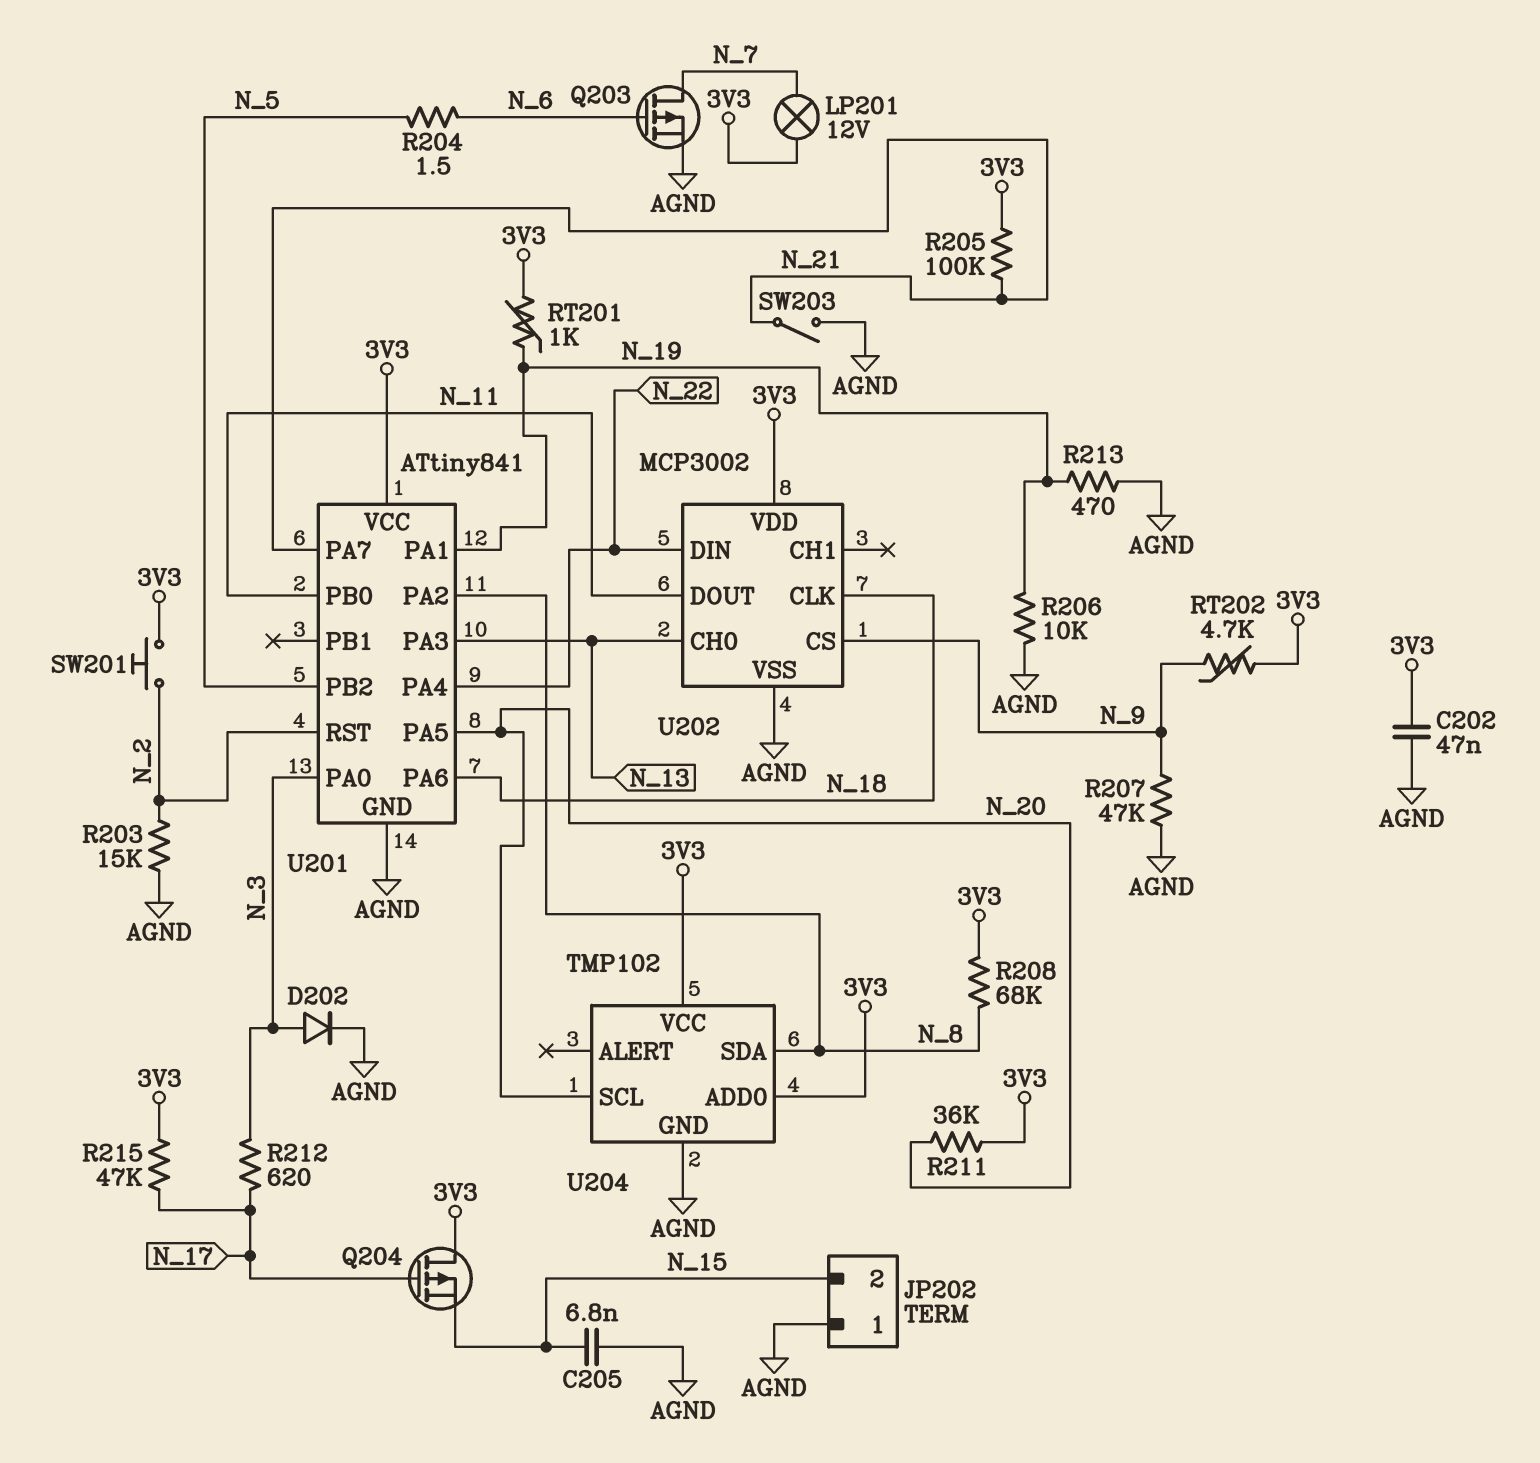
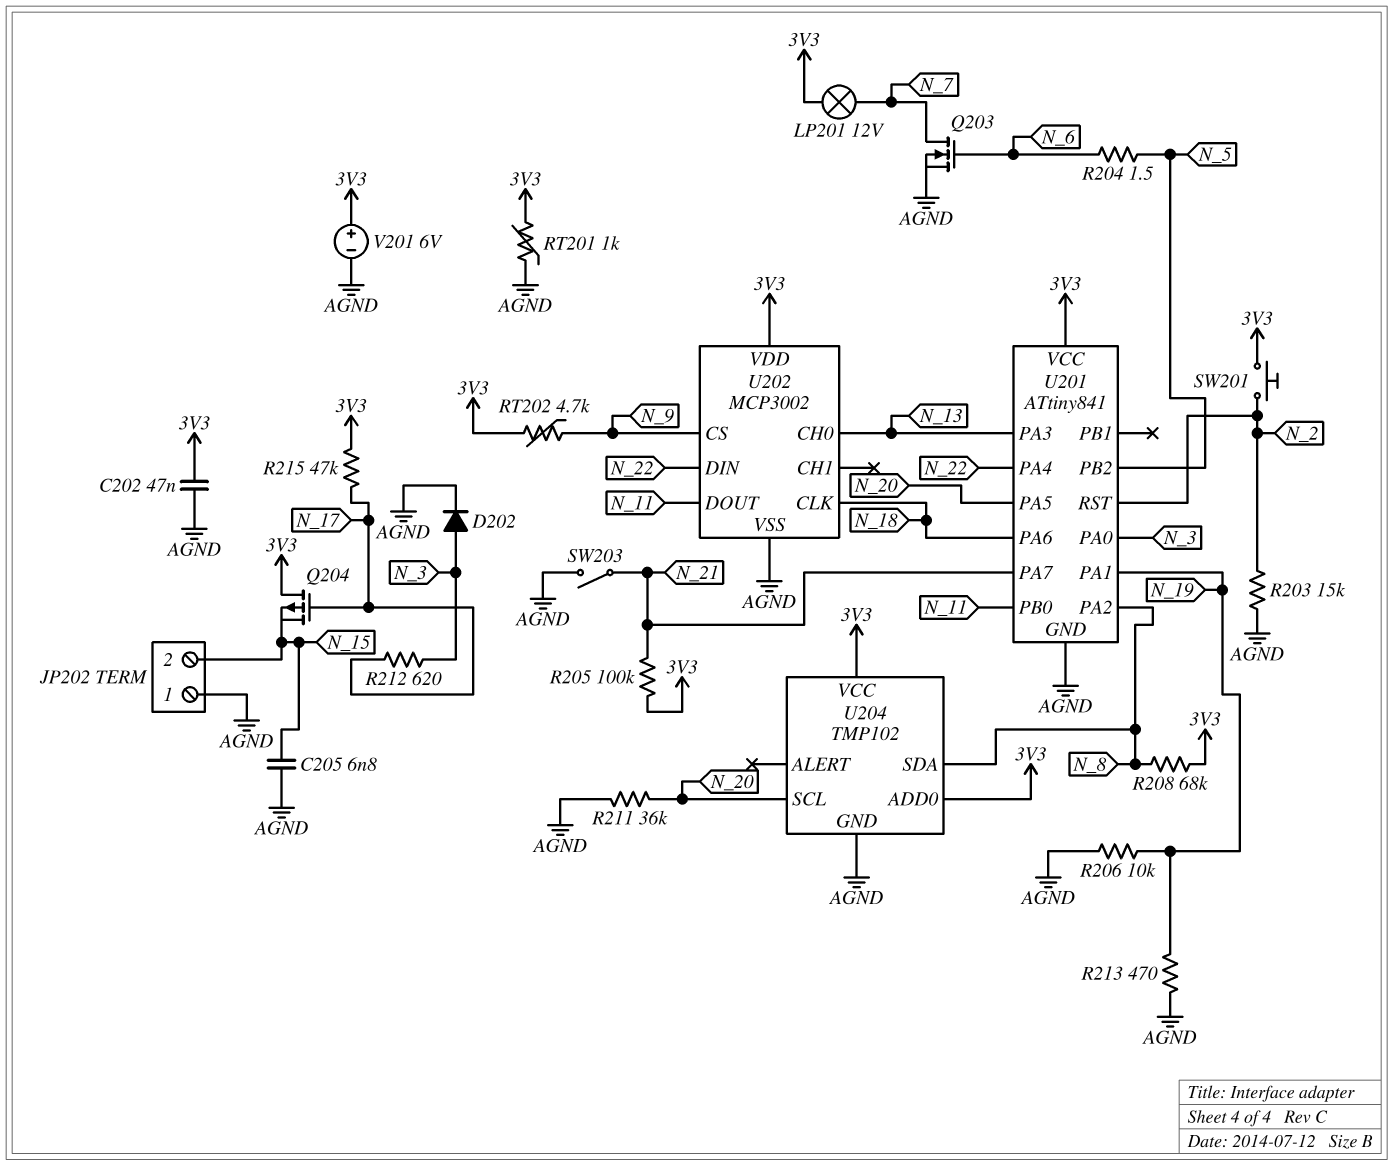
Q203: PMOS (G N_6, D N_7, S AGND) -> NMOS (G N_6, D N_7, S AGND)
R207: 47k (AGND, N_9) -> none
R211: 36k (3V3, N_20) -> 36k (AGND, N_20)
RT201: 1k (3V3, N_19) -> 1k (3V3, AGND)
V201: none -> 6V (plus 3V3, minus AGND)

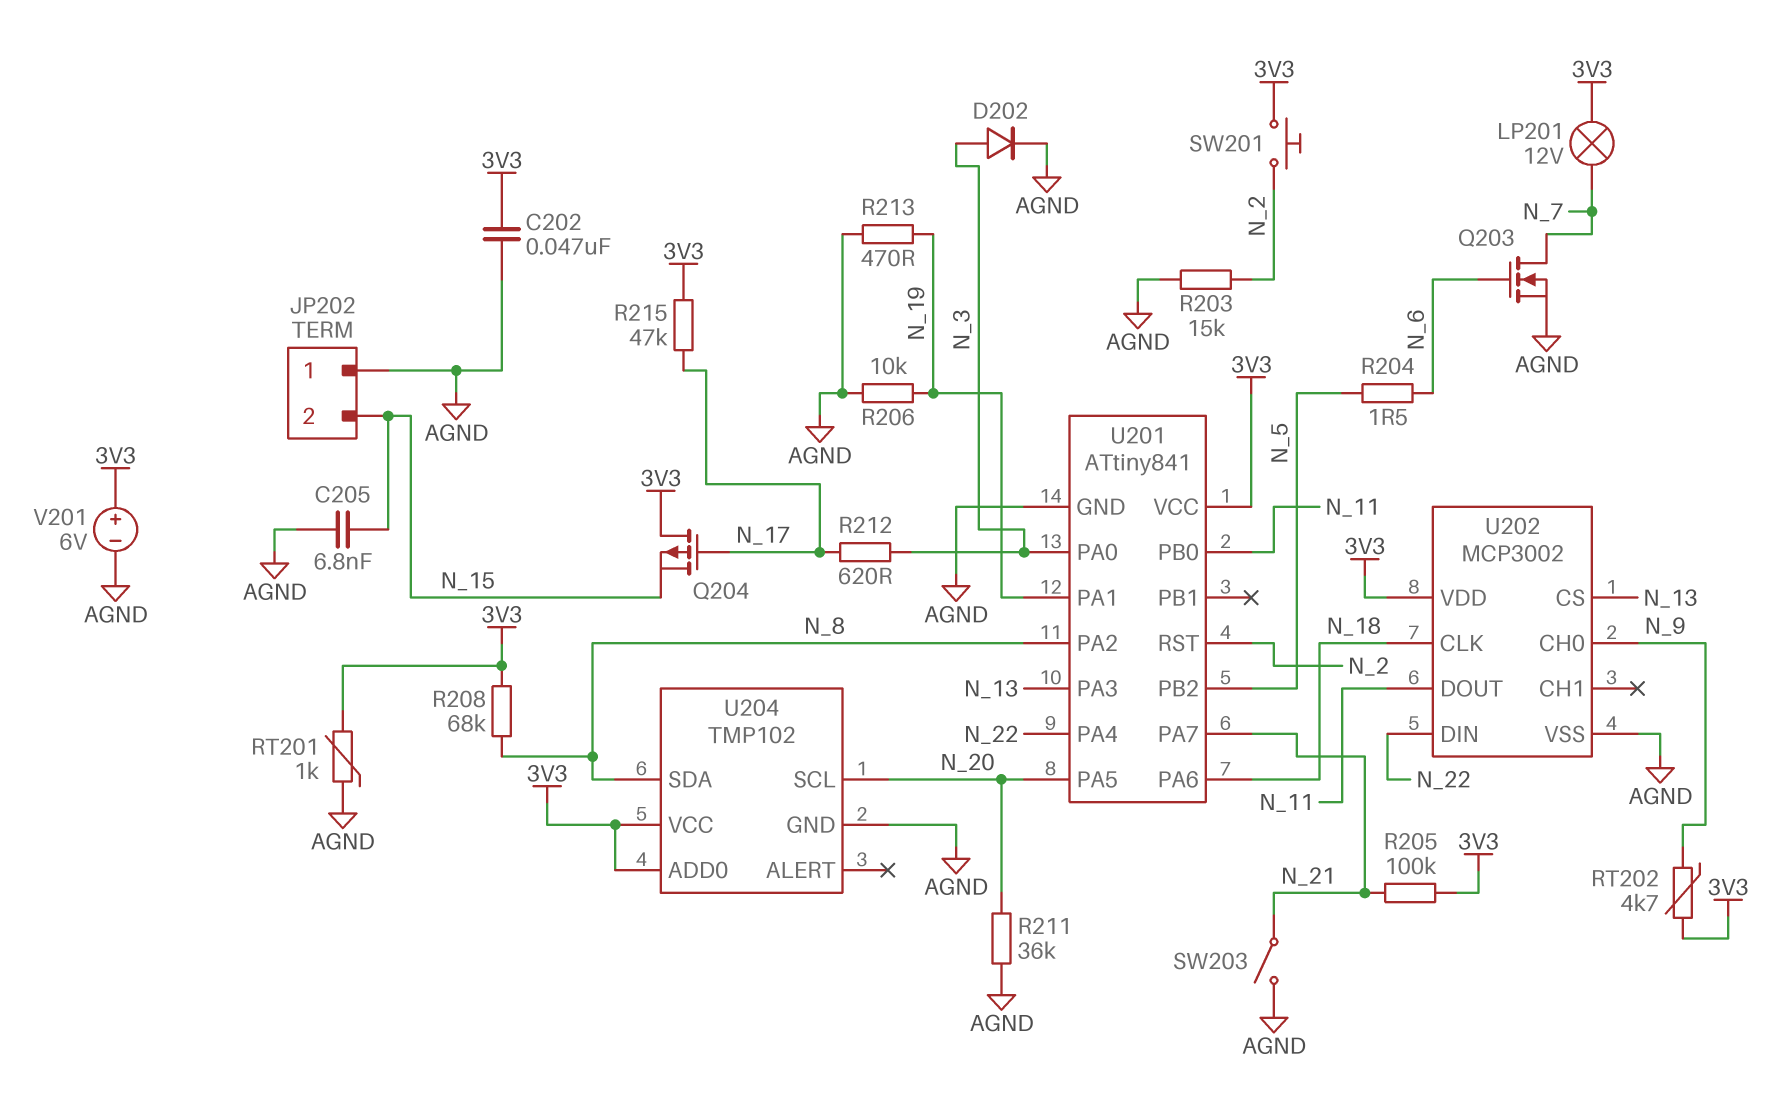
U202 pin CH0: N_13 -> N_9
U202 pin CS: N_9 -> N_13

